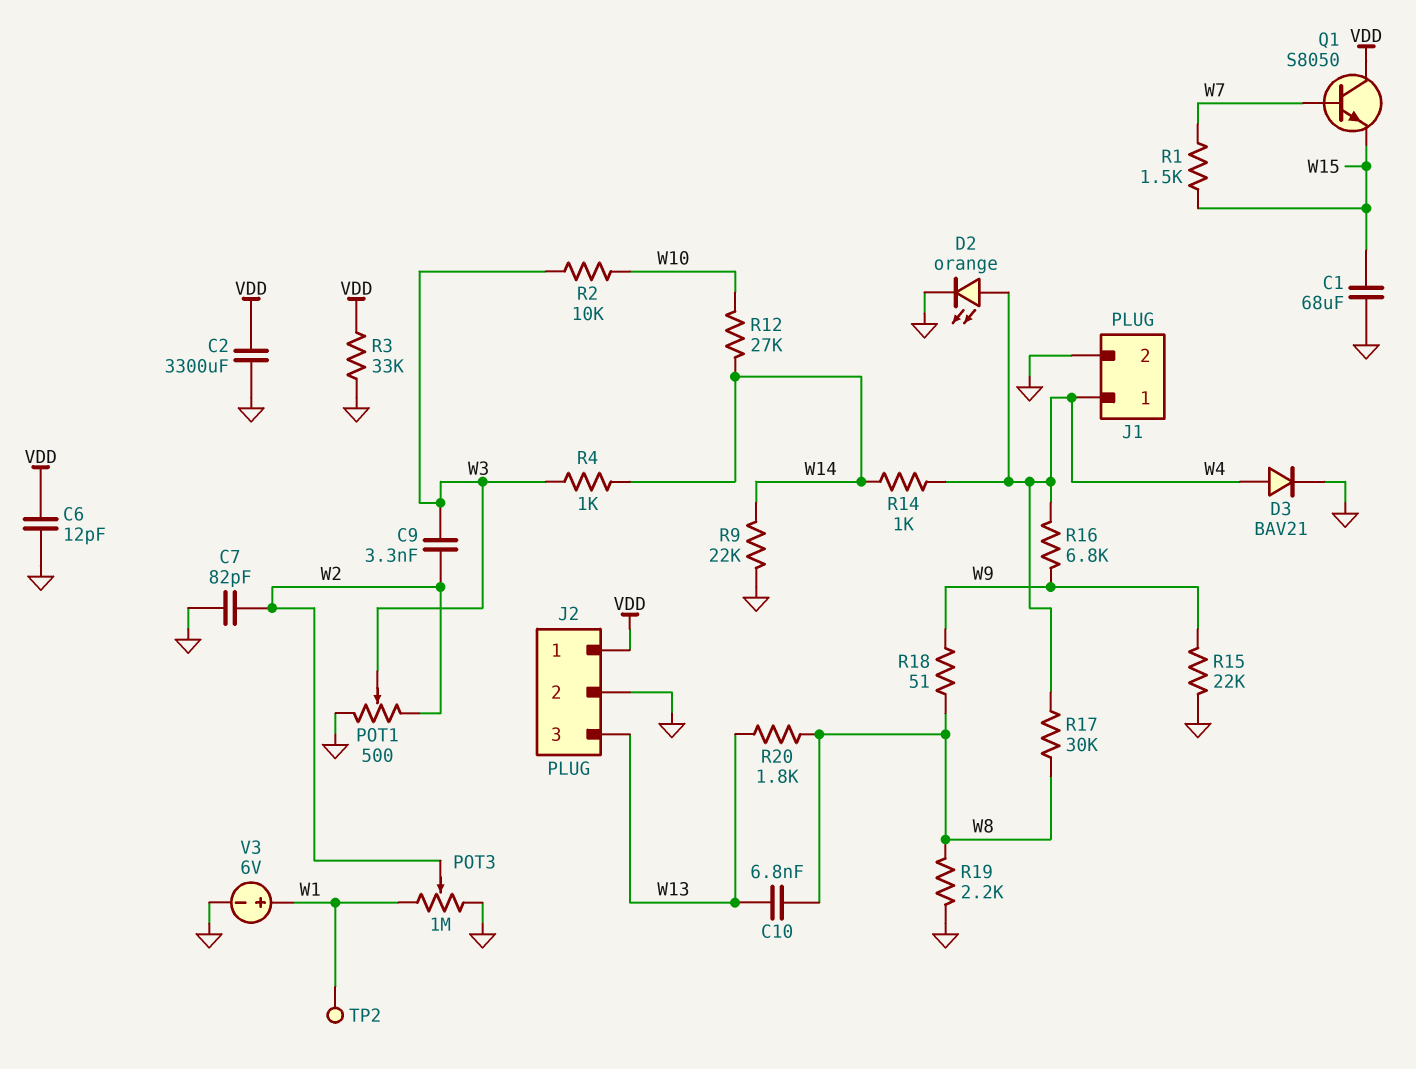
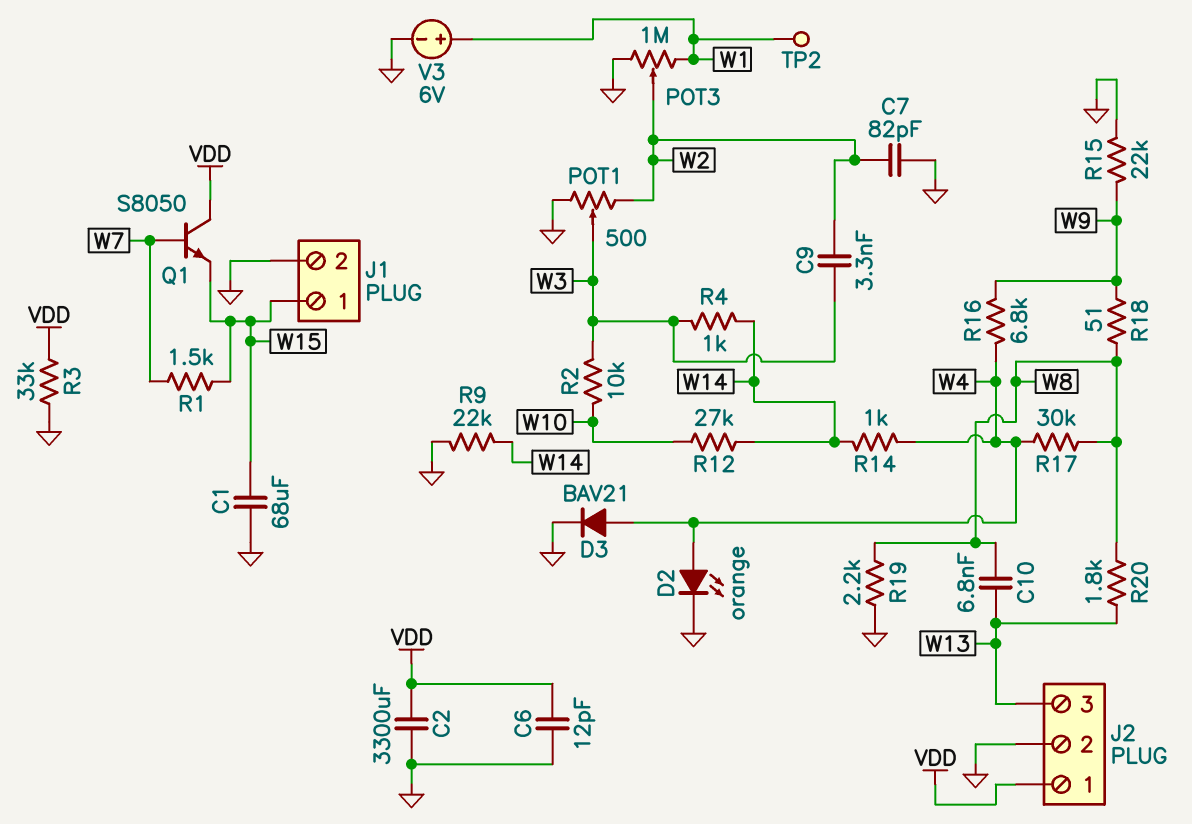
J1 pin 1: W4 -> W15

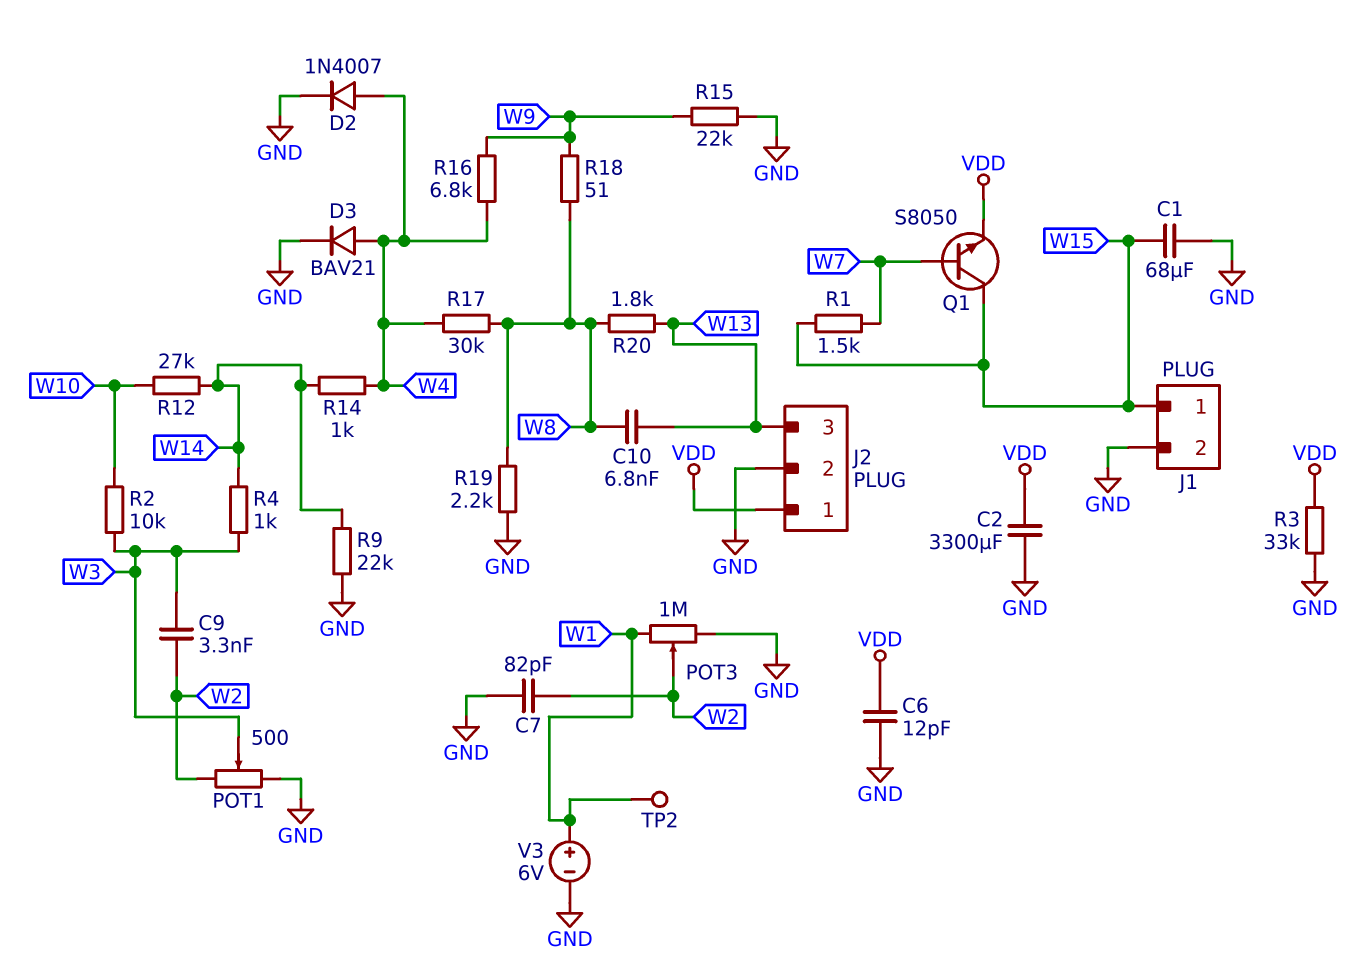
D2: LED orange (A W4, K GND) -> diode 1N4007 (A W4, K GND)
Q1: NPN S8050 (B W7, C VDD, E W15) -> NPN S8050 (B W7, C W15, E VDD)

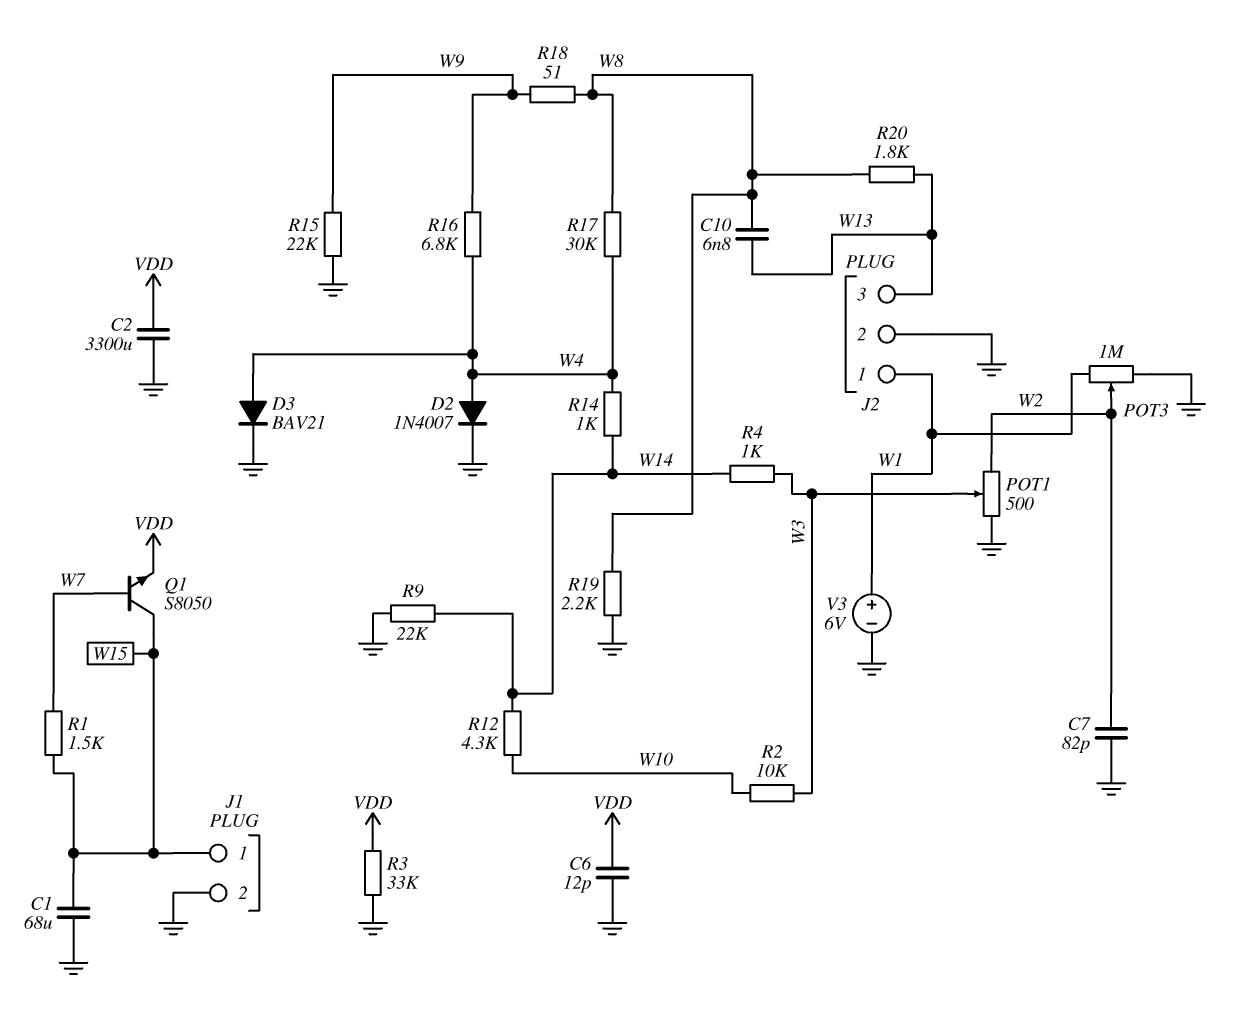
C9: 3.3nF (W2, W3) -> none
J2 pin 1: VDD -> W1
R12: 27k (W10, W14) -> 4.3k (W10, W14)
TP2: test point (W1) -> none

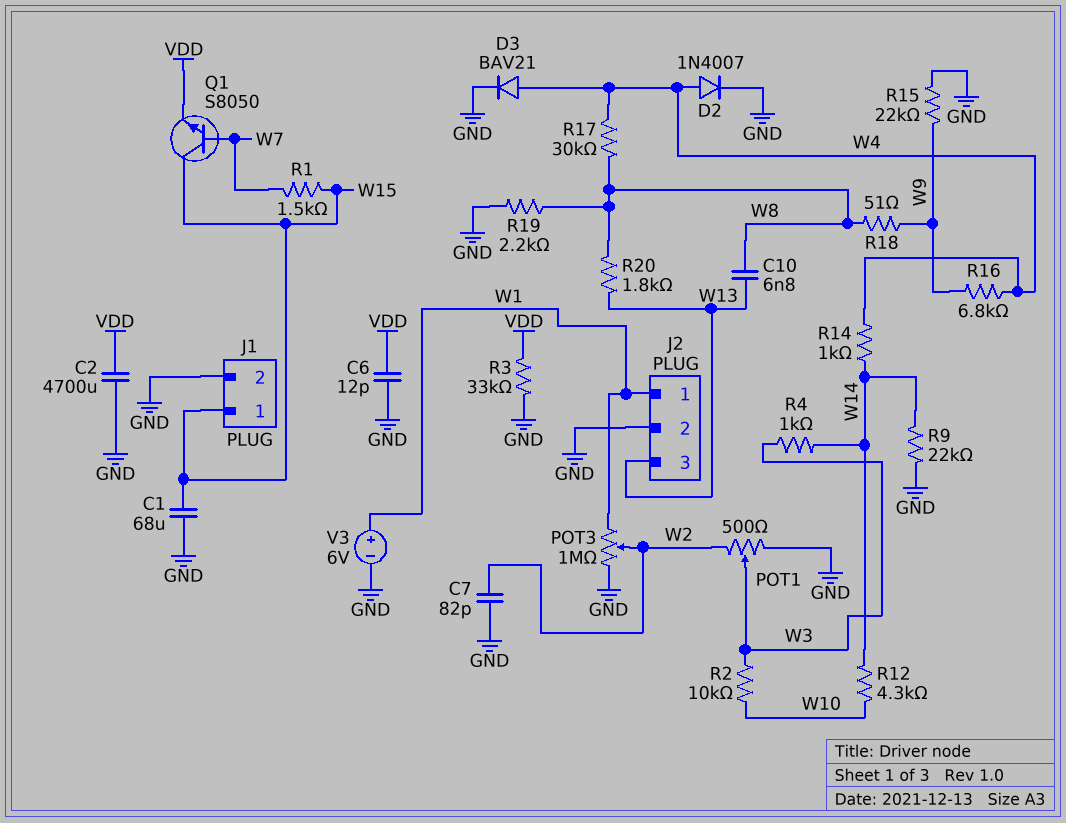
C2: 3300uF (GND, VDD) -> 4700uF (GND, VDD)

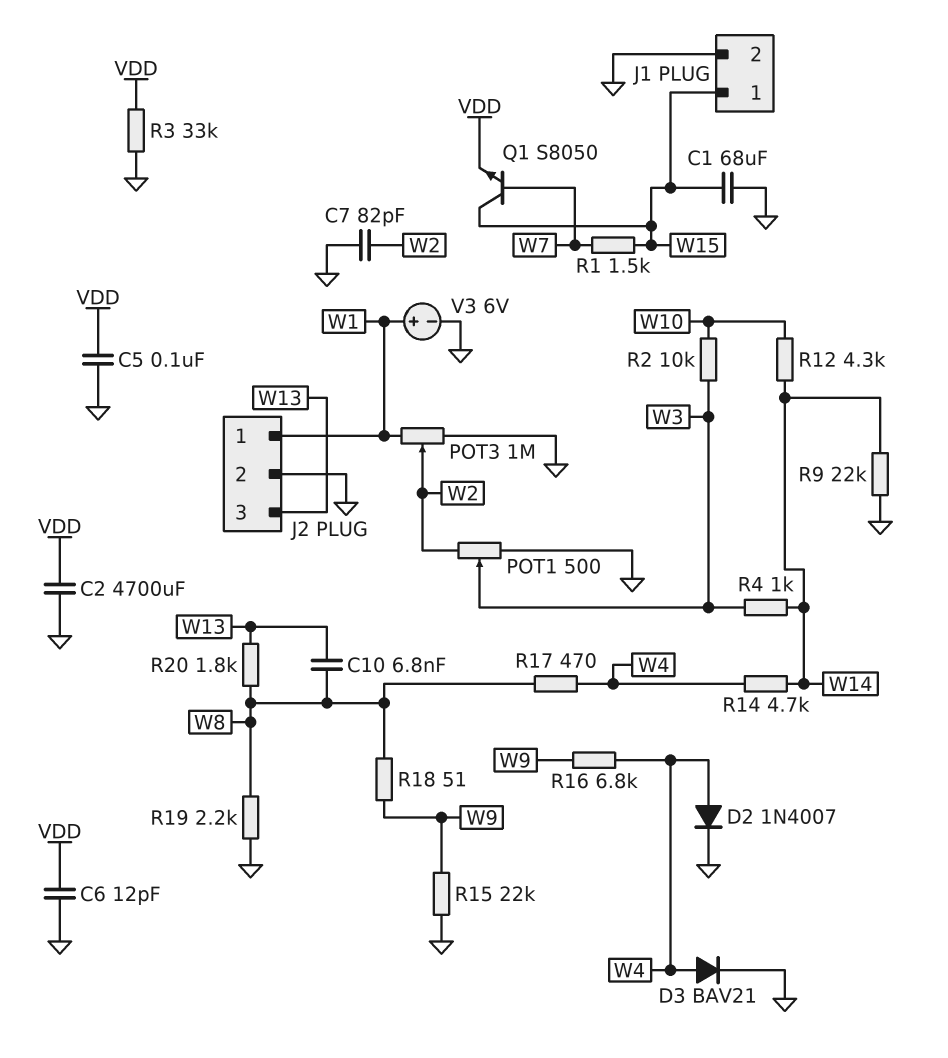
C5: none -> 100nF (GND, VDD)
R14: 1k (W4, W14) -> 4.7k (W4, W14)
R17: 30k (W4, W8) -> 470 (W4, W8)

